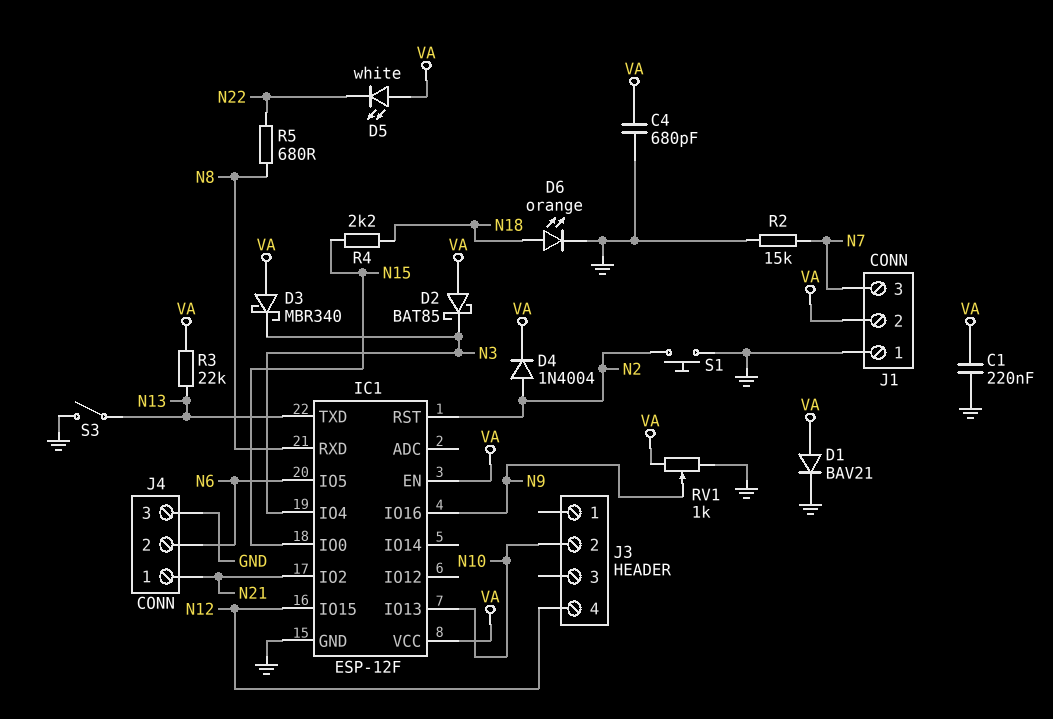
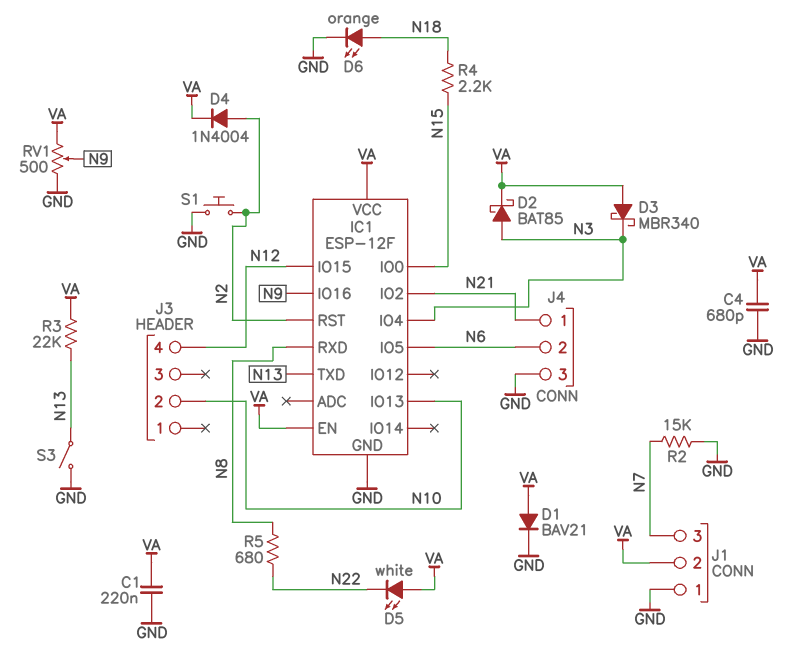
D2: schottky BAT85 (A VA, K N3) -> schottky BAT85 (A N3, K VA)
RV1: 1k (GND, VA, wiper N9) -> 500 (GND, VA, wiper N9)

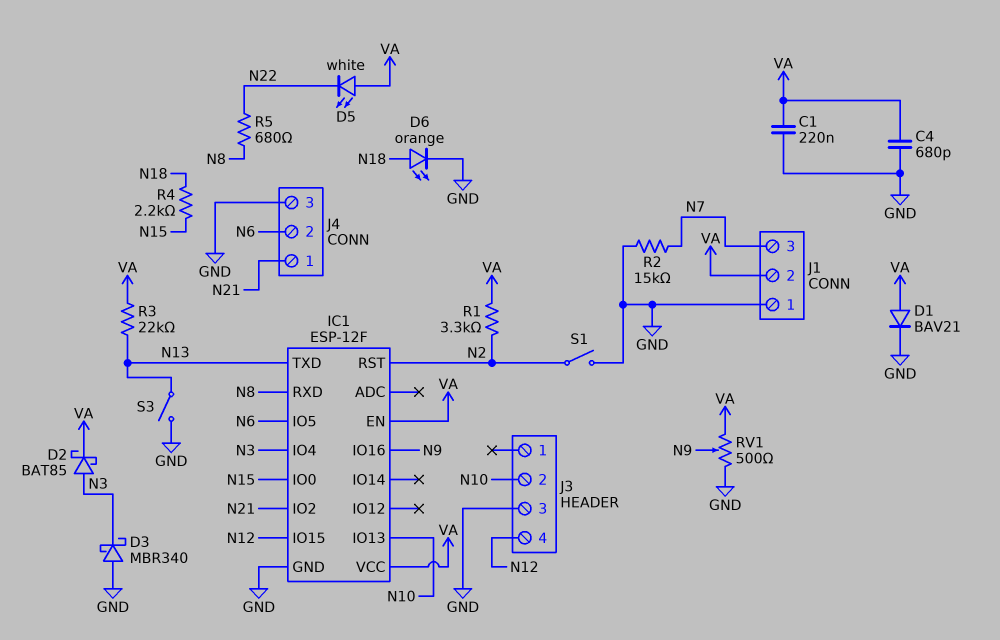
D3: schottky MBR340 (A VA, K N3) -> schottky MBR340 (A GND, K N3)
D4: diode 1N4004 (A N2, K VA) -> none
J3 pin 3: none -> GND
R1: none -> 3.3k (N2, VA)
S1: button (GND, N2) -> switch (GND, N2)

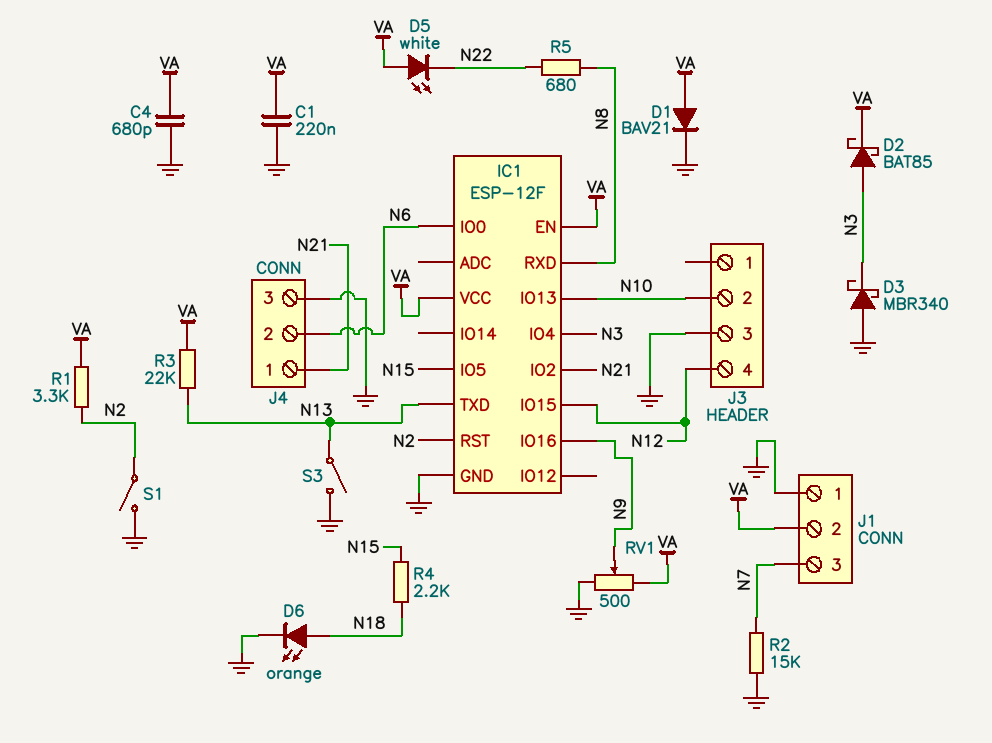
IC1 pin IO0: N15 -> N6
IC1 pin IO5: N6 -> N15

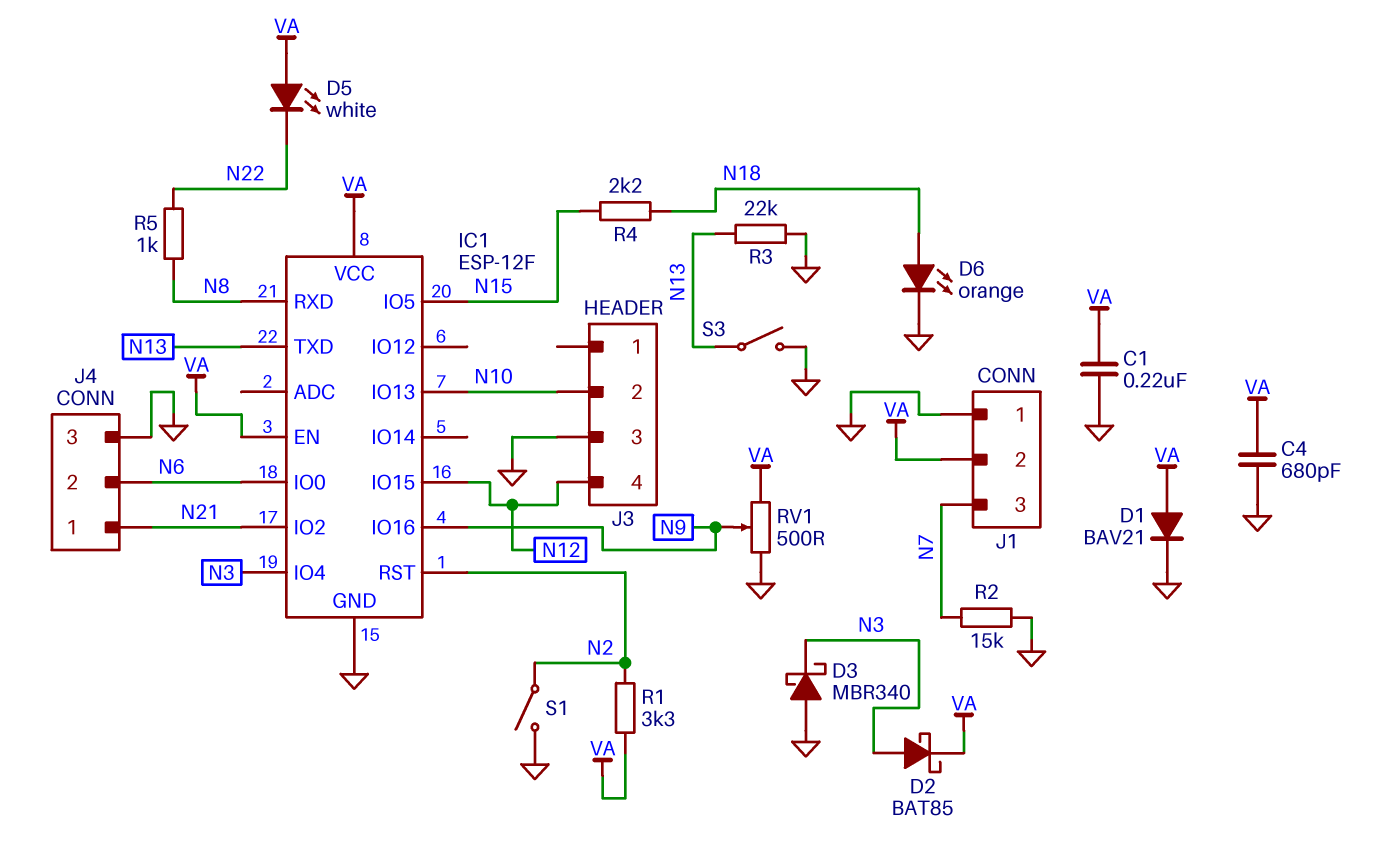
R3: 22k (N13, VA) -> 22k (GND, N13)
R5: 680 (N8, N22) -> 1k (N8, N22)

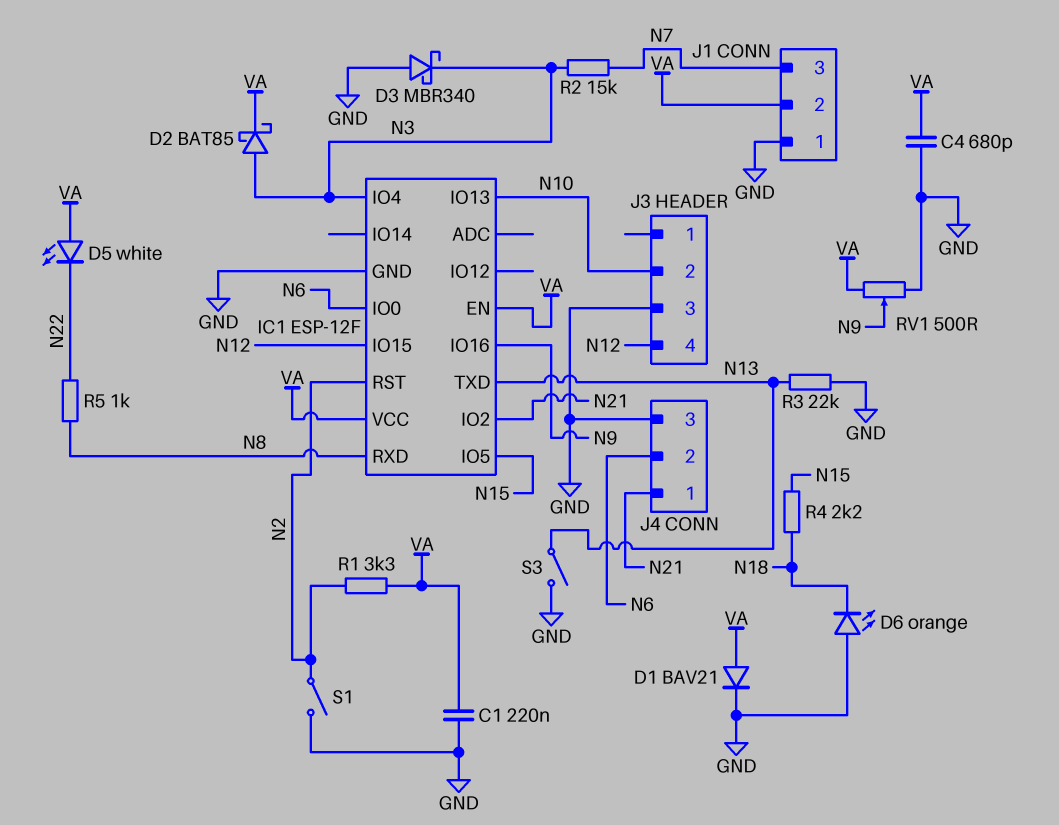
D6: LED orange (A N18, K GND) -> LED orange (A GND, K N18)
R2: 15k (GND, N7) -> 15k (N3, N7)

